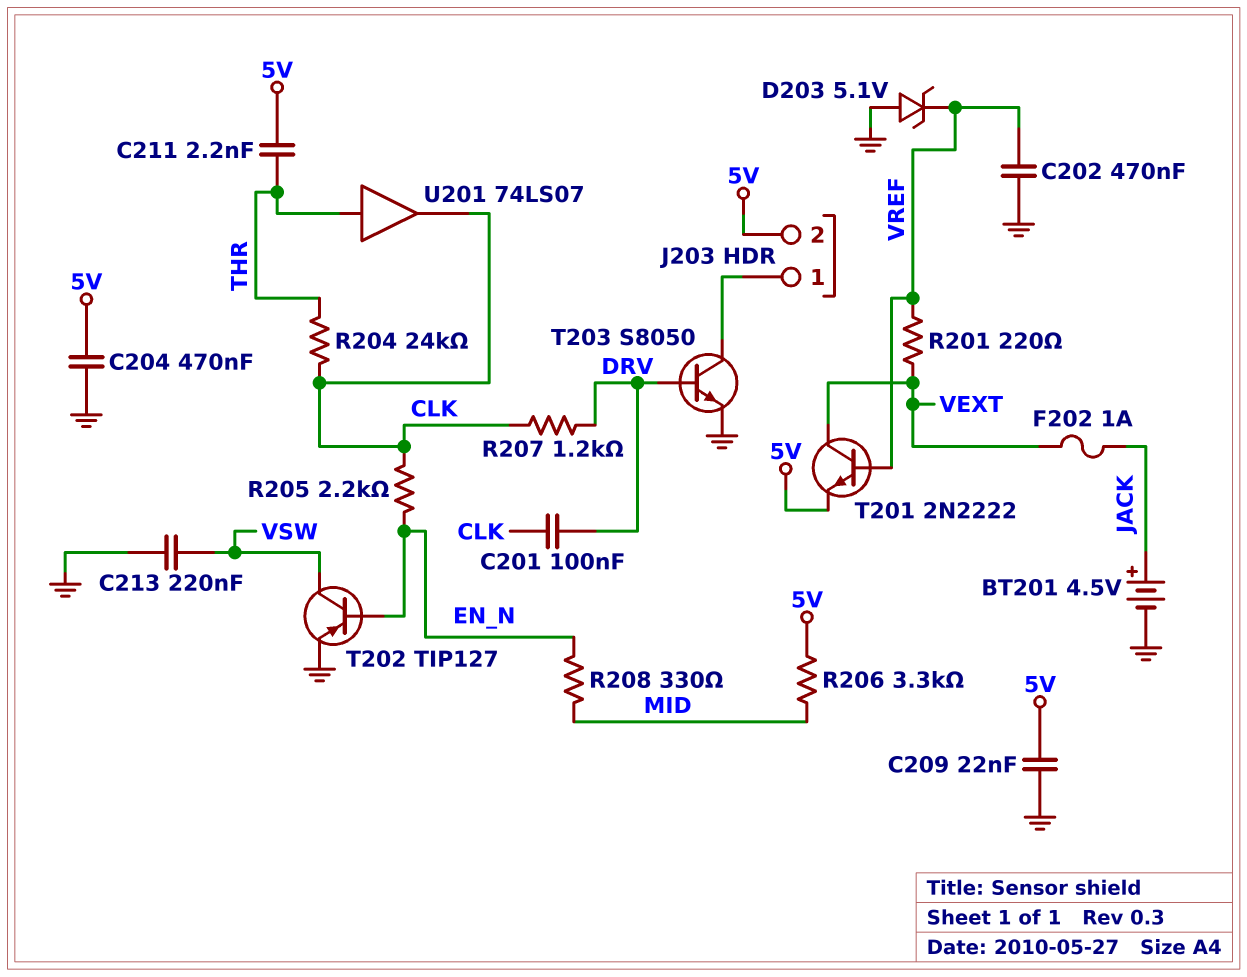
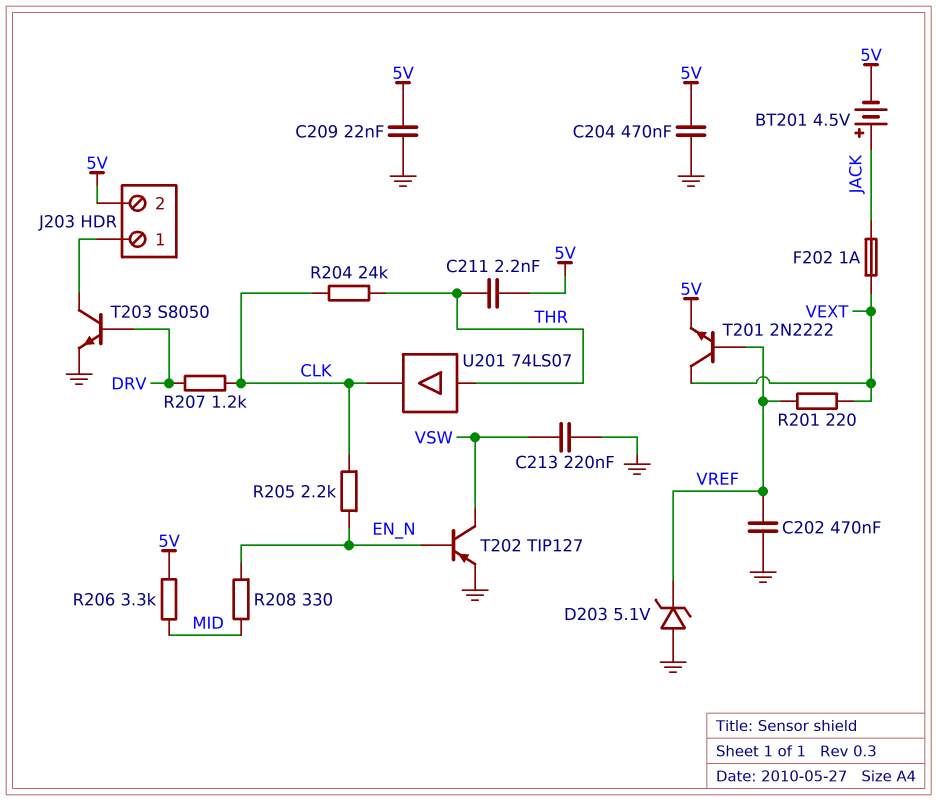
BT201: 4.5V (plus JACK, minus GND) -> 4.5V (plus JACK, minus 5V)
C201: 100nF (CLK, DRV) -> none

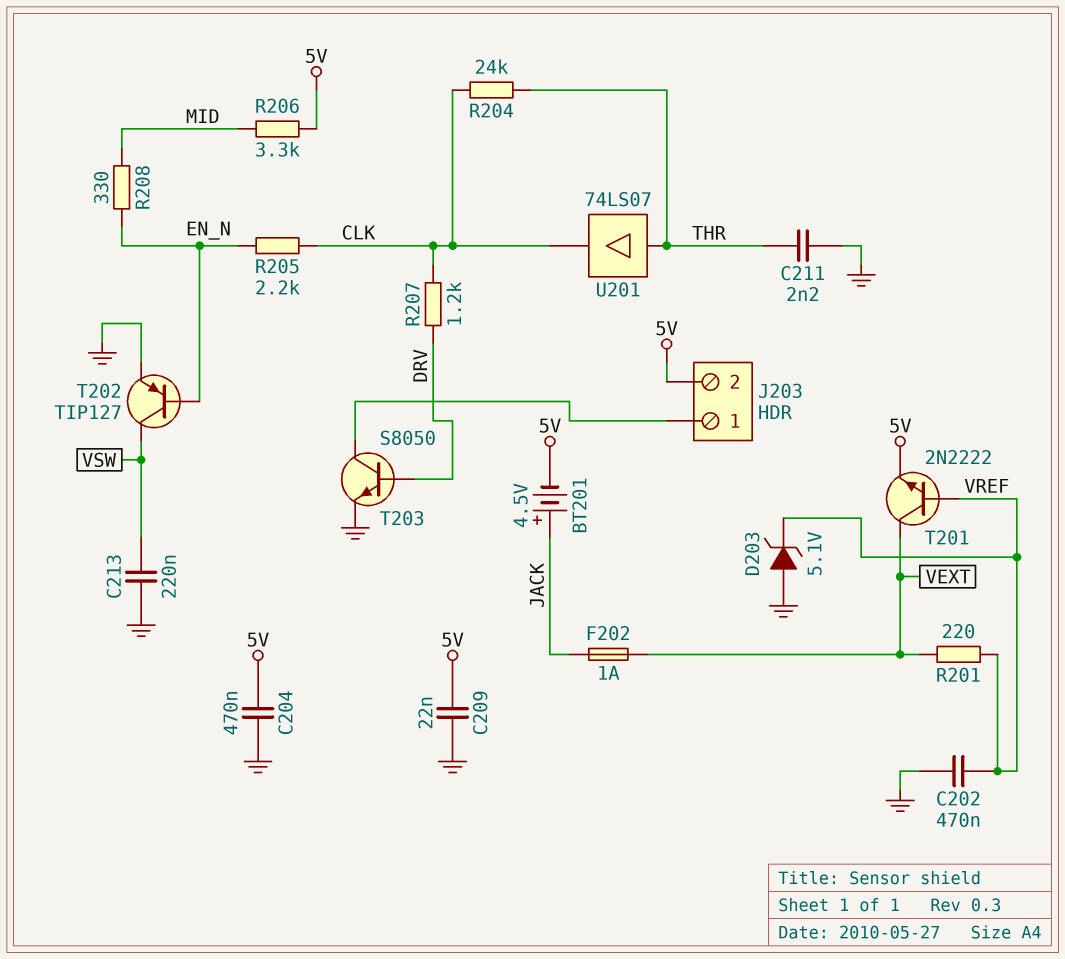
C211: 2.2nF (5V, THR) -> 2.2nF (GND, THR)

